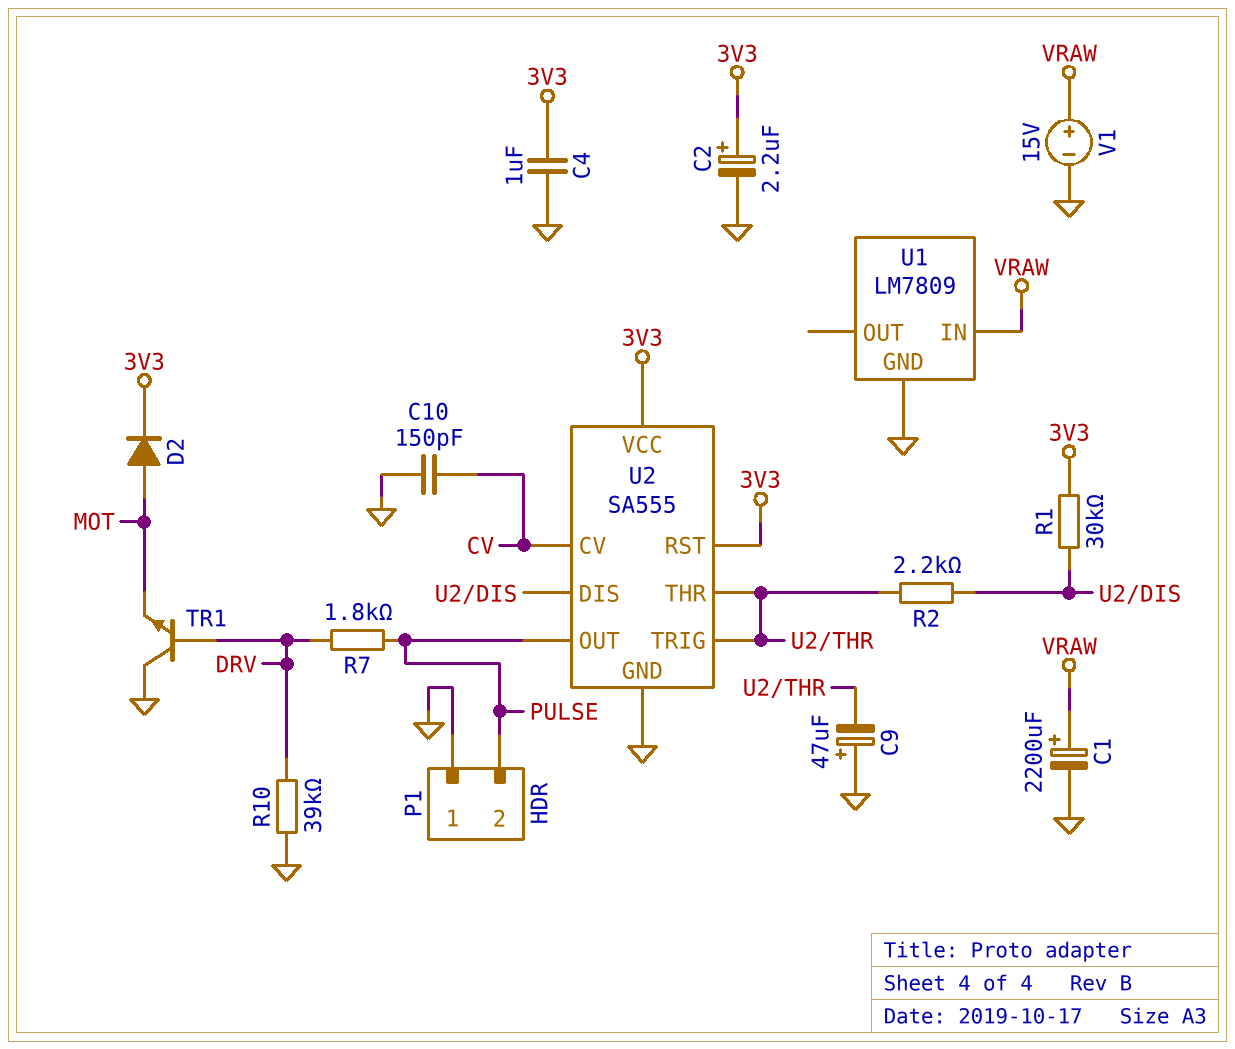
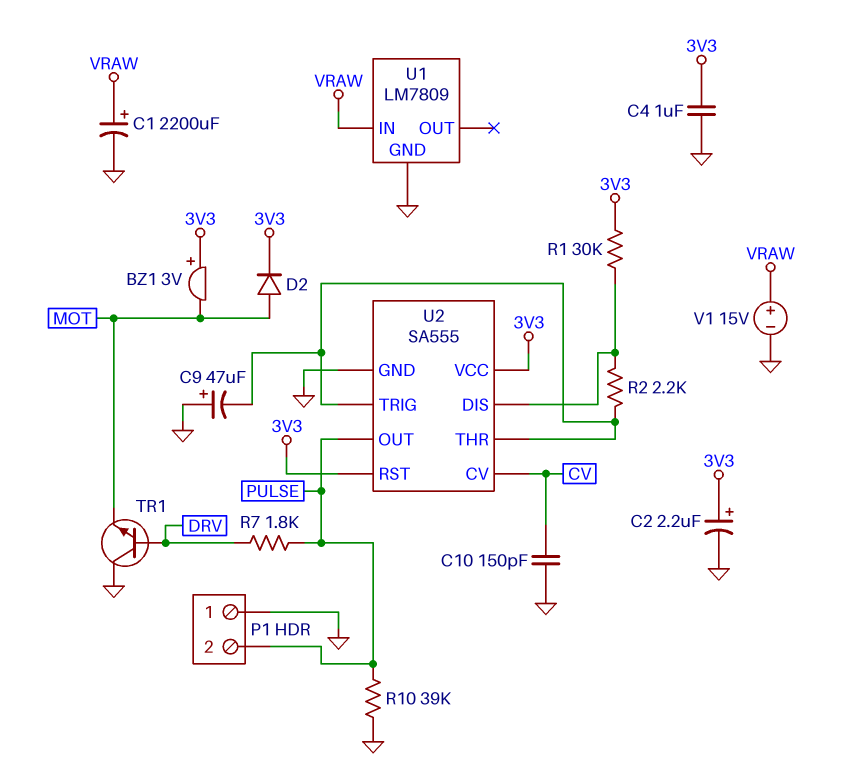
BZ1: none -> buzzer 3V (plus 3V3, minus MOT)
R10: 39k (DRV, GND) -> 39k (GND, PULSE)

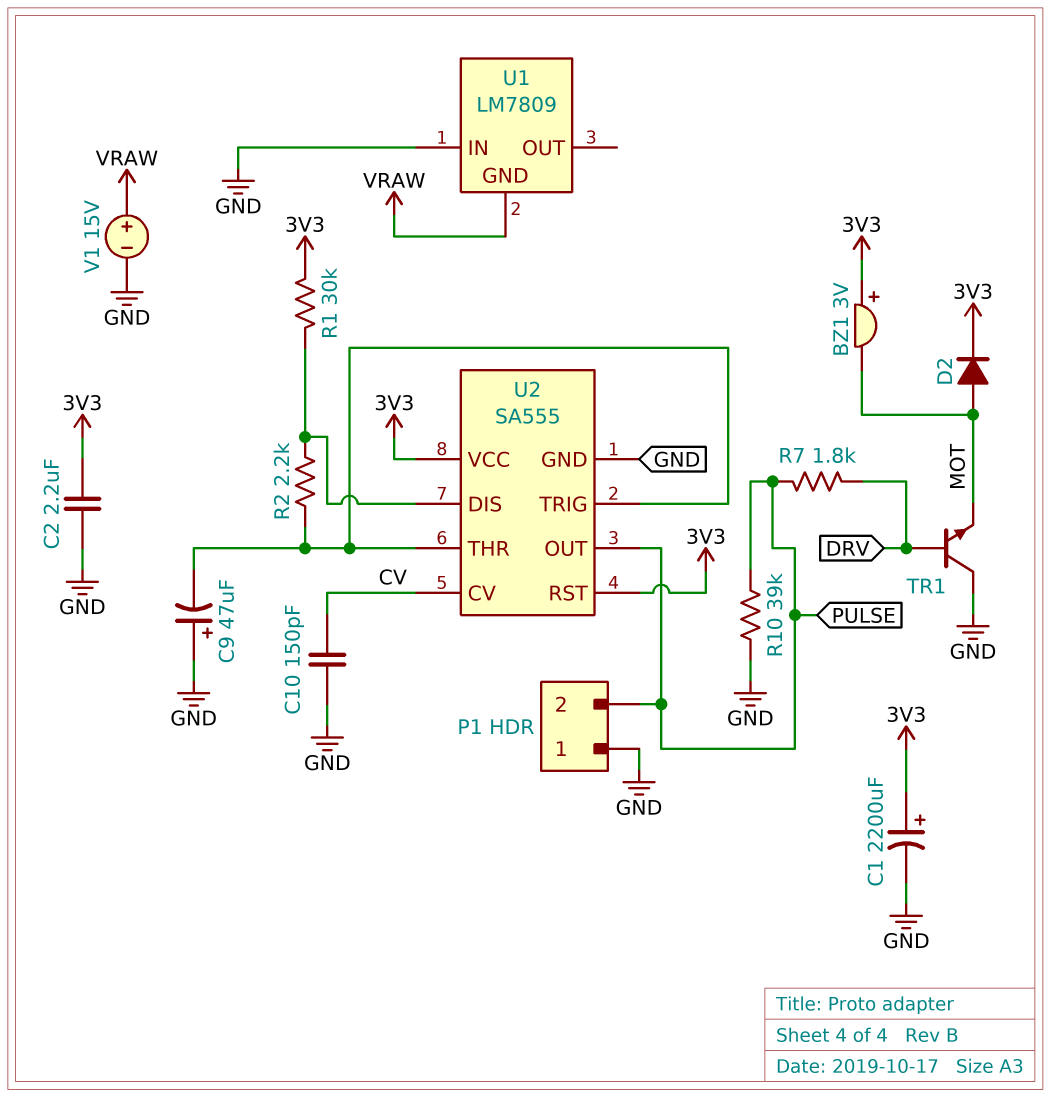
C1: 2200uF (plus VRAW, minus GND) -> 2200uF (plus 3V3, minus GND)
C2: 2.2uF (plus 3V3, minus GND) -> 2.2uF (3V3, GND)
C4: 1uF (3V3, GND) -> none
U1 pin GND: GND -> VRAW
U1 pin IN: VRAW -> GND

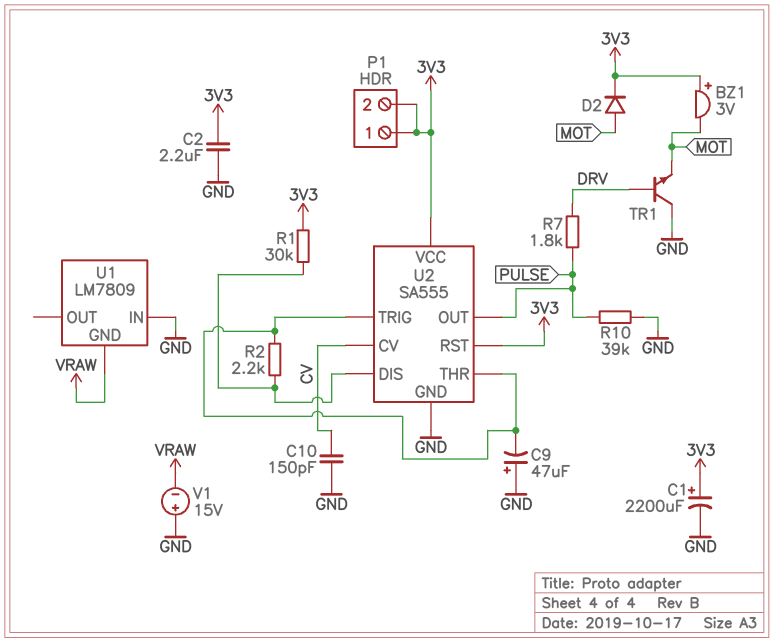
P1 pin 1: GND -> 3V3
P1 pin 2: PULSE -> 3V3
V1: 15V (plus VRAW, minus GND) -> 15V (plus GND, minus VRAW)

